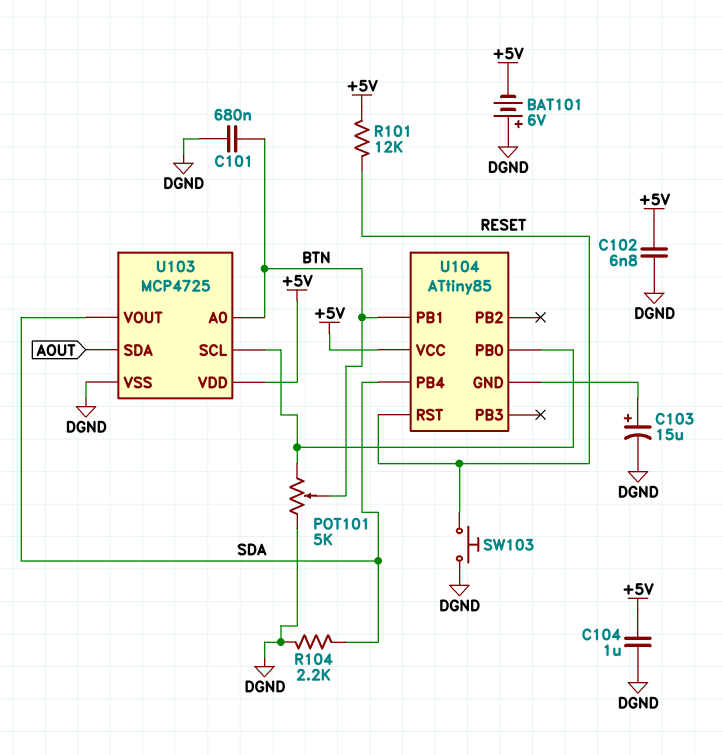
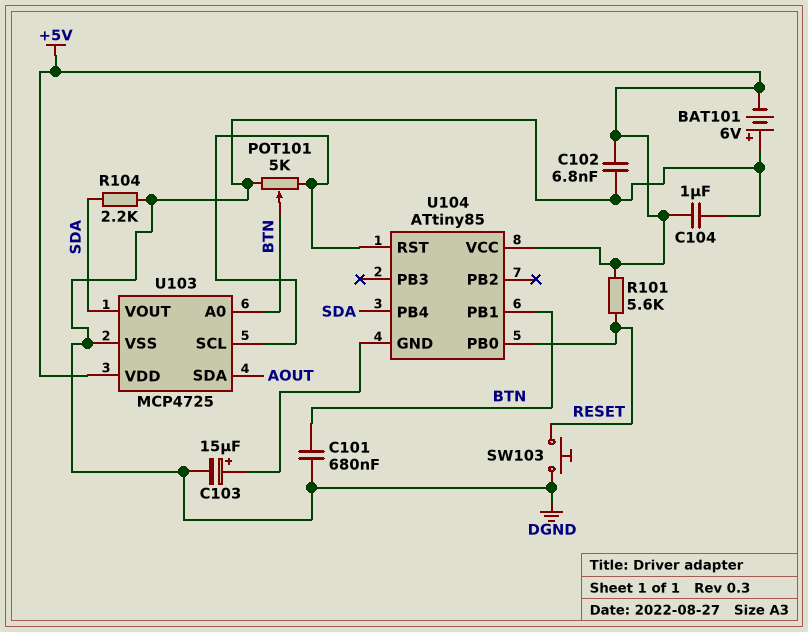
R101: 12k (+5V, RESET) -> 5.6k (+5V, RESET)
U104 pin PB0: U103/SCL -> RESET
U104 pin RST: RESET -> U103/SCL

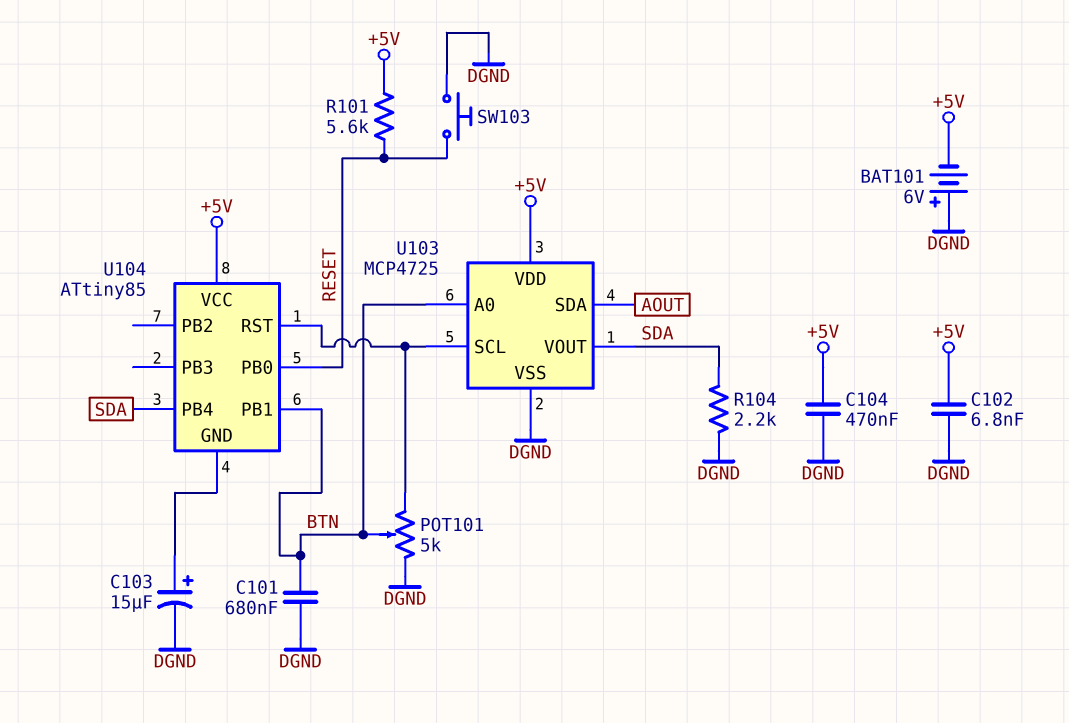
C104: 1uF (+5V, DGND) -> 470nF (+5V, DGND)

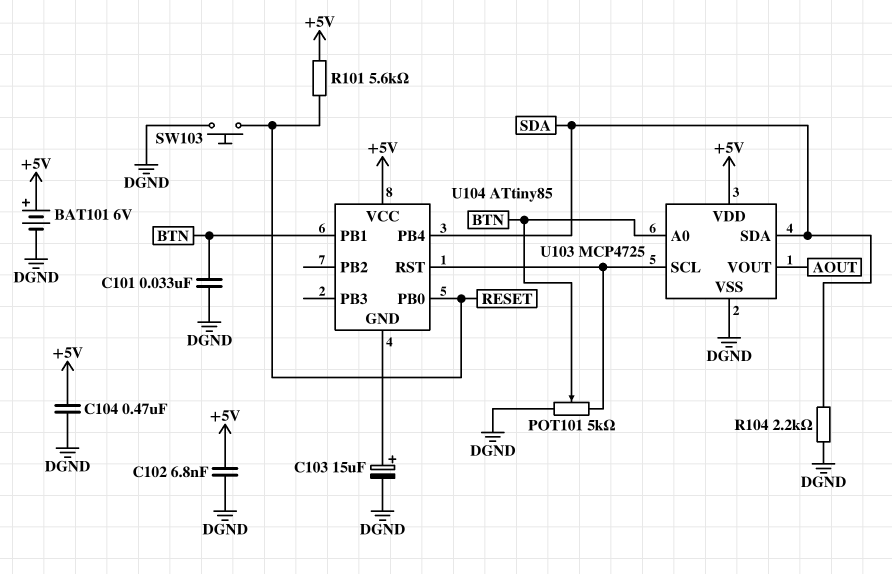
BAT101: 6V (plus DGND, minus +5V) -> 6V (plus +5V, minus DGND)
C101: 680nF (BTN, DGND) -> 33nF (BTN, DGND)
U103 pin SDA: AOUT -> SDA
U103 pin VOUT: SDA -> AOUT

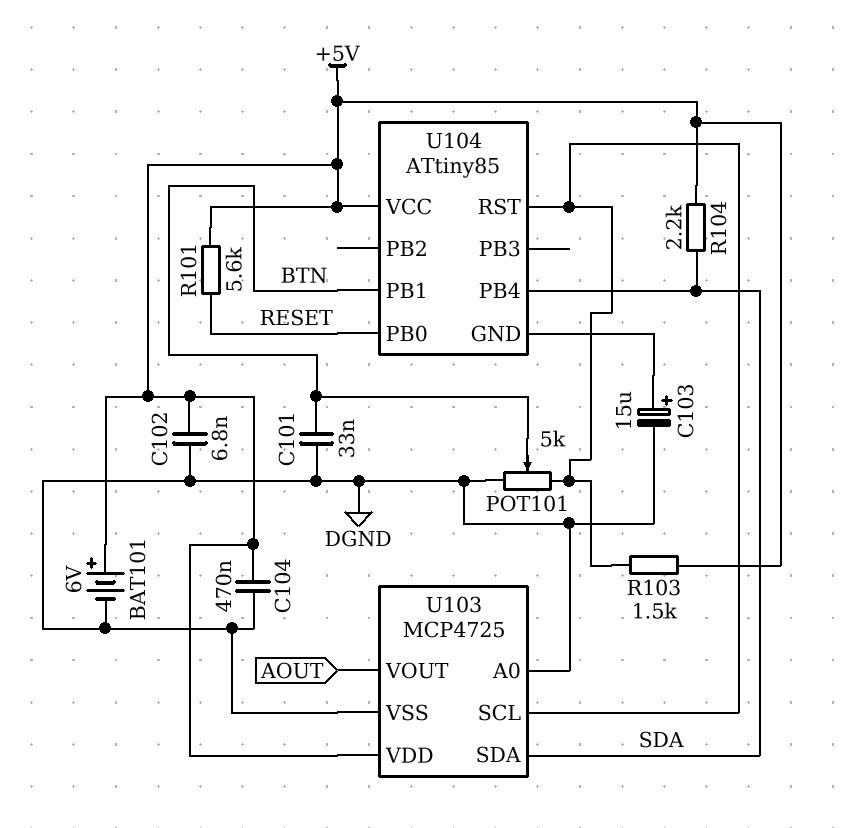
R103: none -> 1.5k (+5V, U103/SCL)
R104: 2.2k (DGND, SDA) -> 2.2k (+5V, SDA)
SW103: button (DGND, RESET) -> none
U103 pin A0: BTN -> DGND

